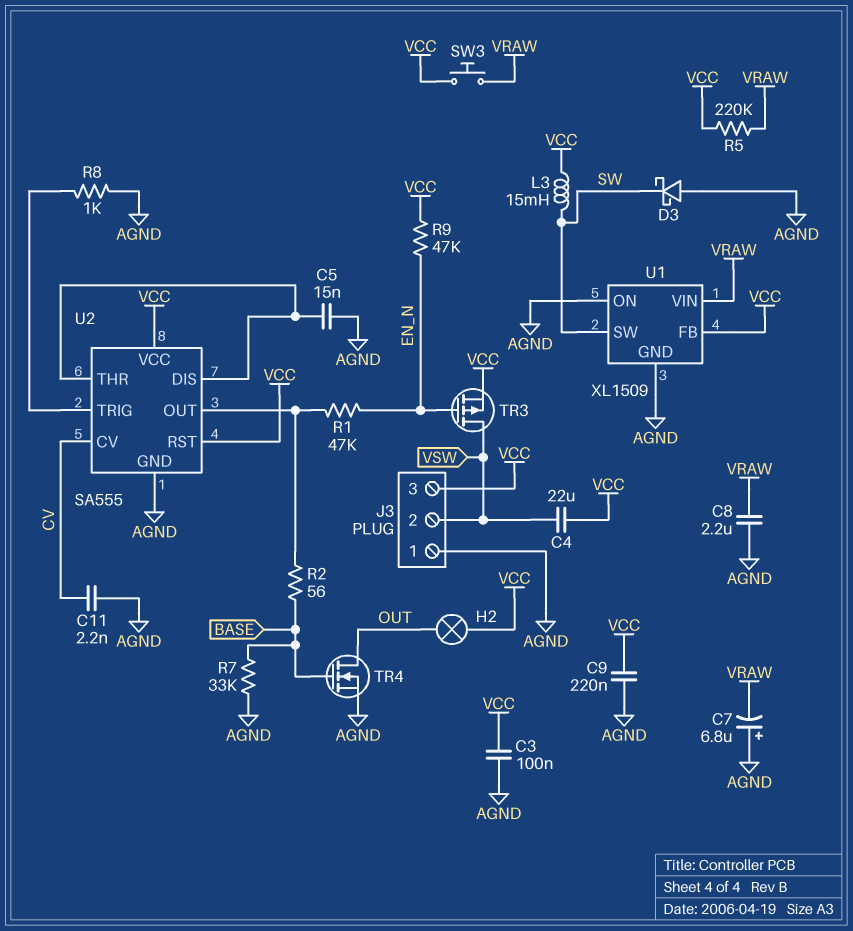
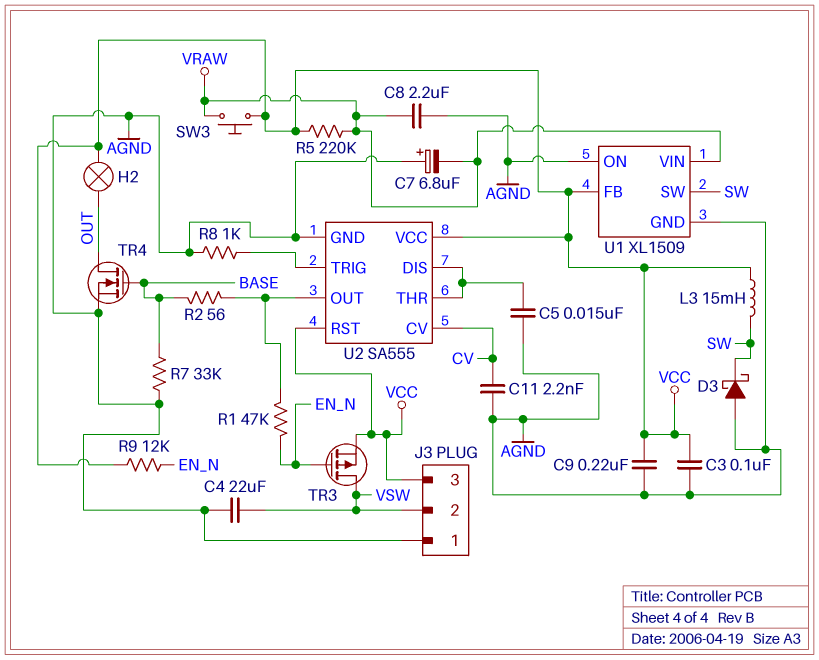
C4: 22uF (VCC, VSW) -> 22uF (AGND, VSW)
R9: 47k (EN_N, VCC) -> 12k (EN_N, VCC)

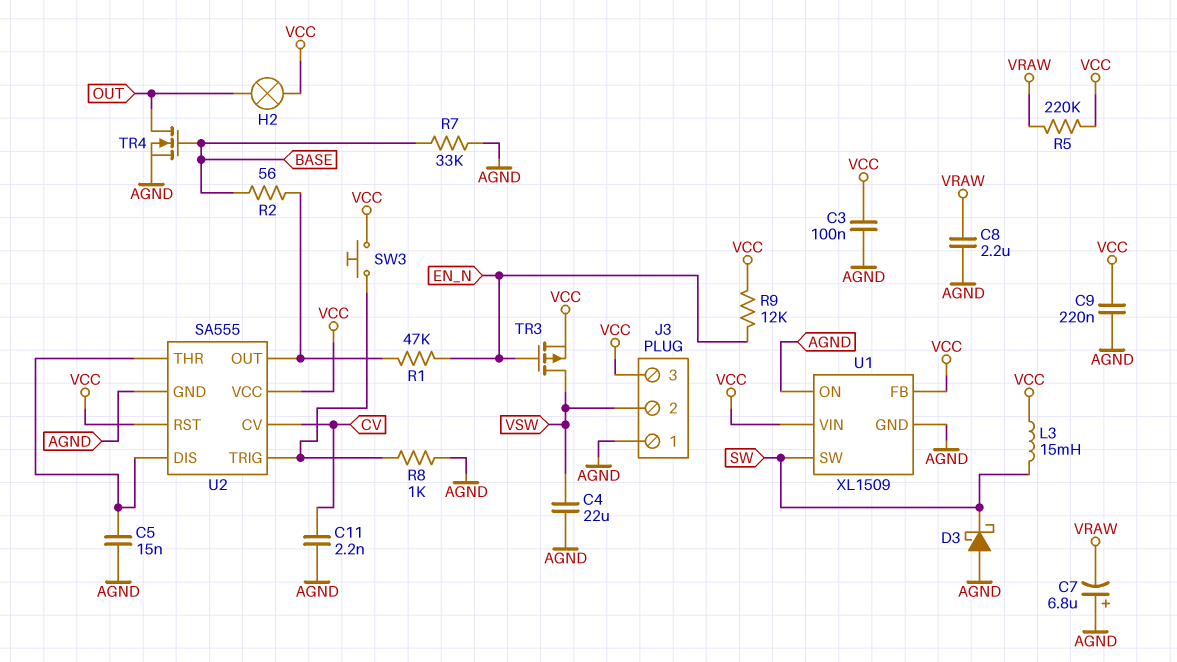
SW3: button (VCC, VRAW) -> button (U2/TRIG, VCC)
U1 pin VIN: VRAW -> VCC

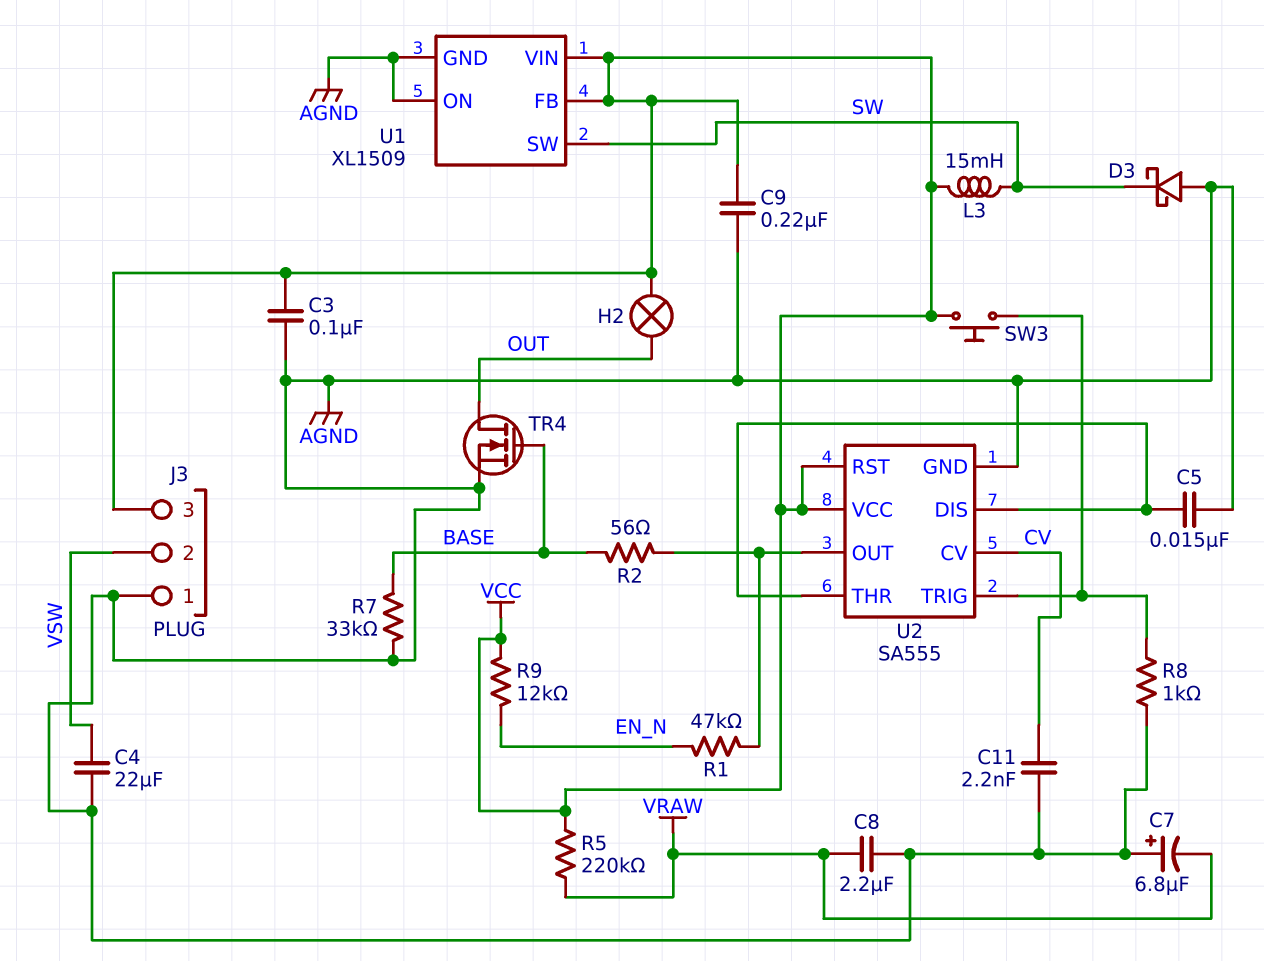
TR3: PMOS (G EN_N, D VSW, S VCC) -> none

